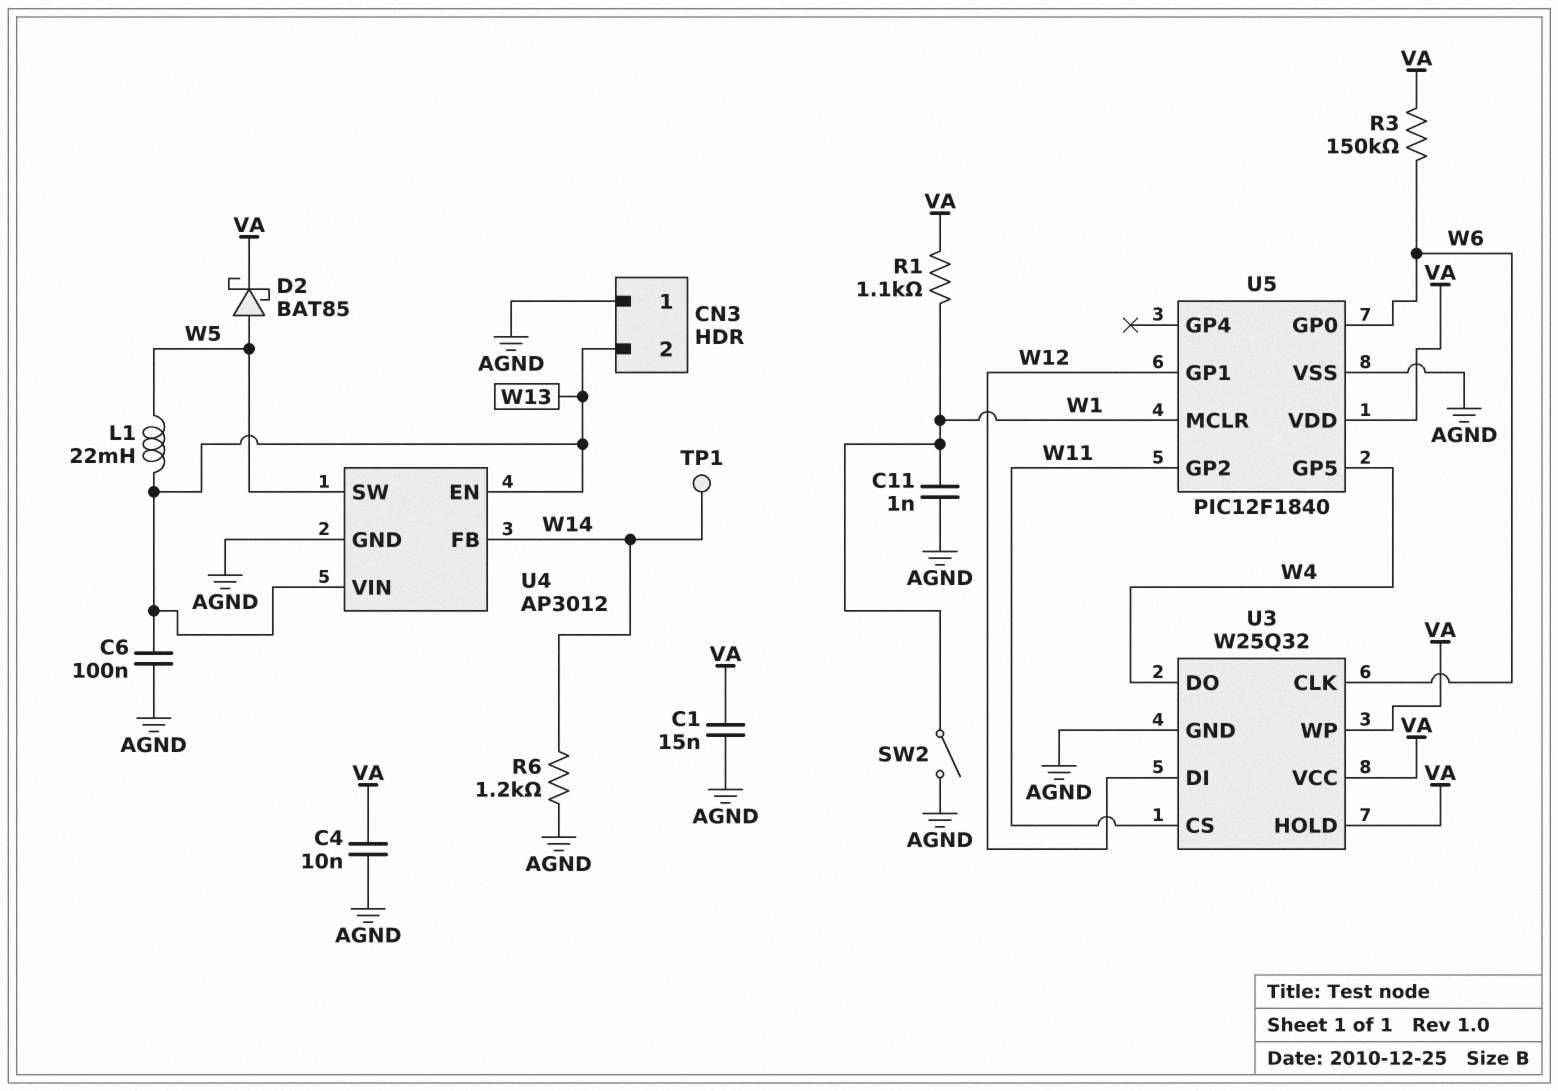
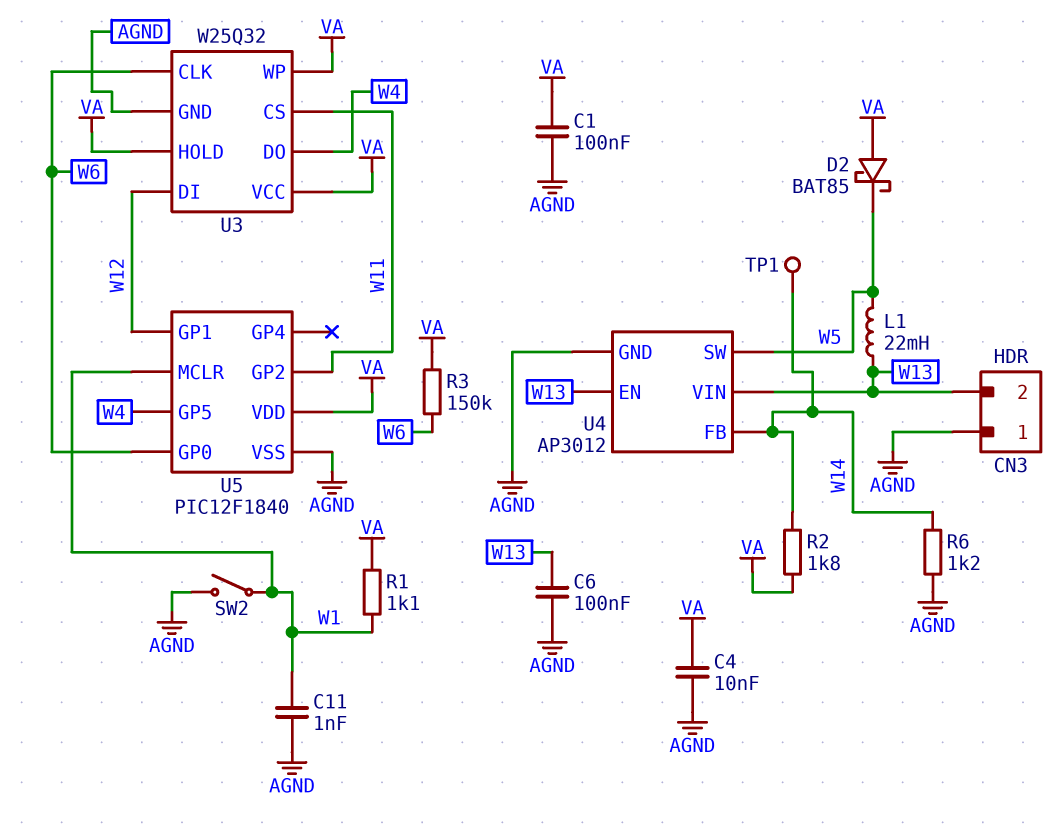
C1: 15nF (AGND, VA) -> 100nF (AGND, VA)
D2: schottky BAT85 (A W5, K VA) -> schottky BAT85 (A VA, K W5)
R2: none -> 1.8k (VA, W14)

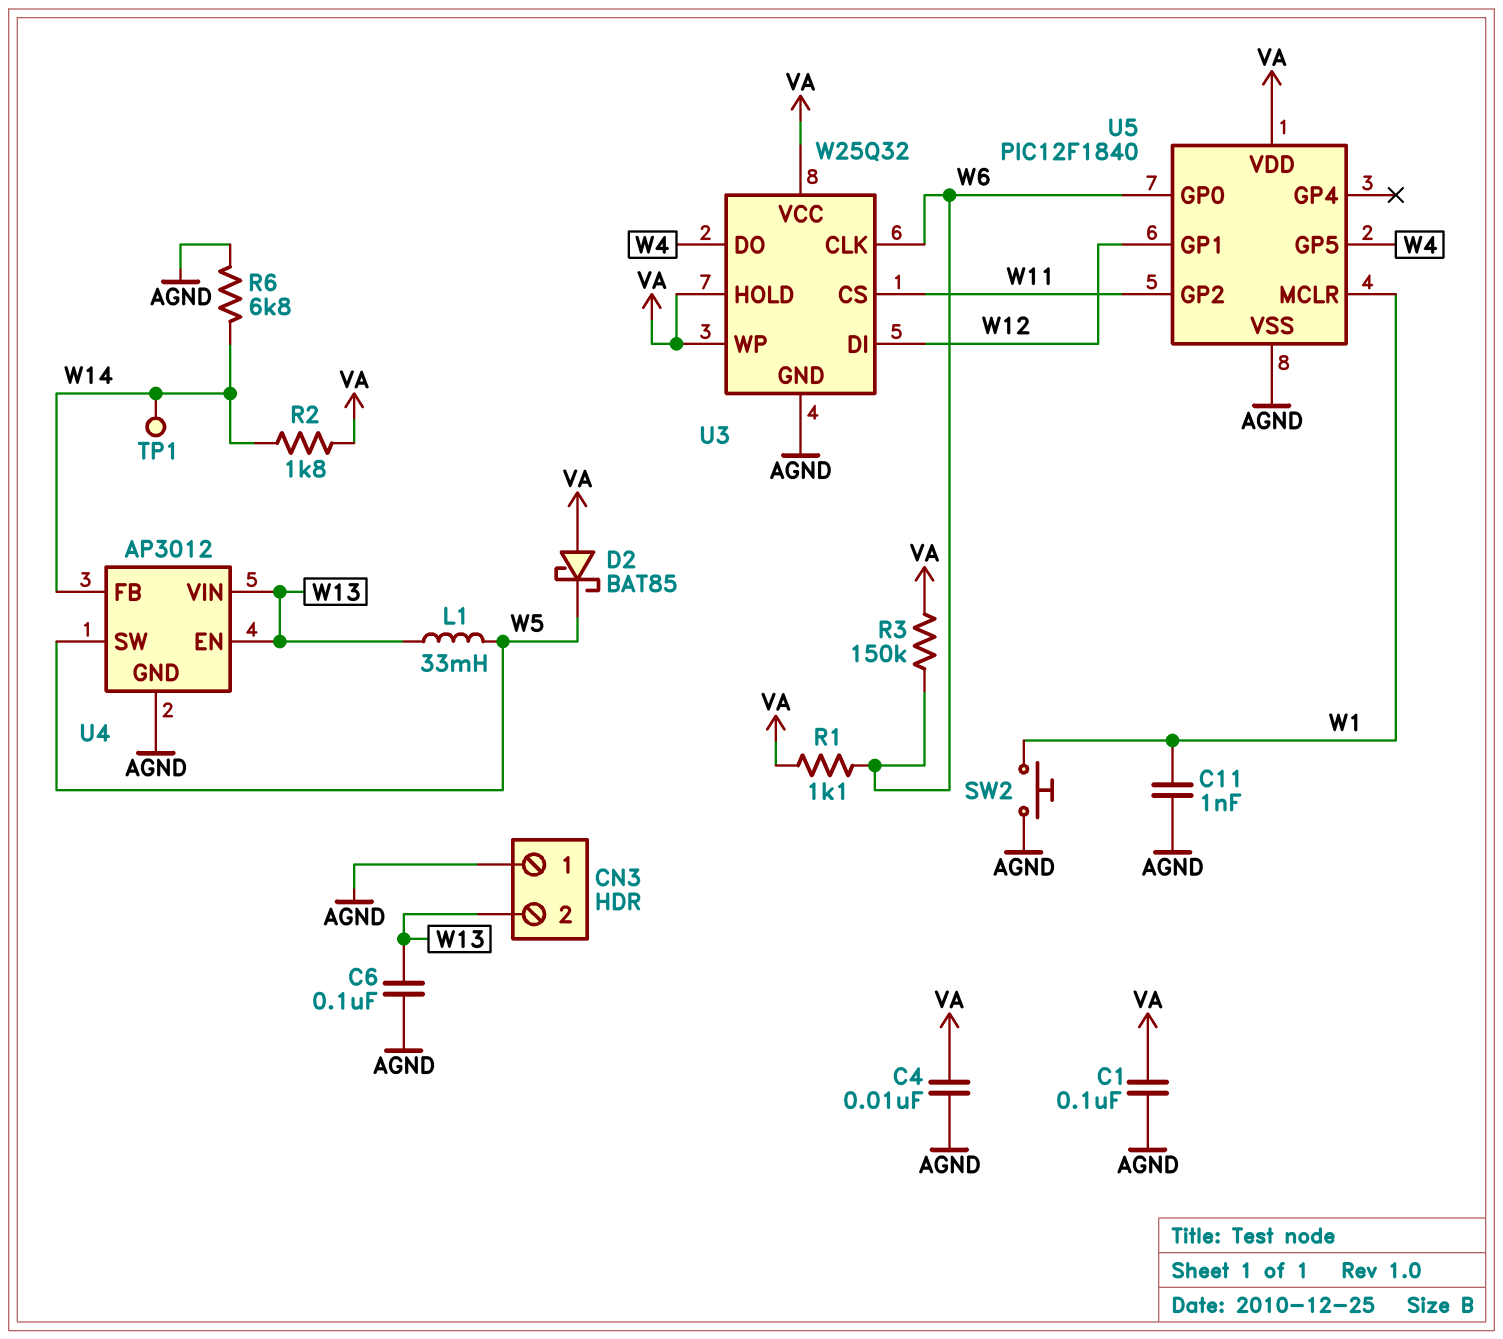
L1: 22mH (W5, W13) -> 33mH (W5, W13)
R1: 1.1k (VA, W1) -> 1.1k (VA, W6)
R6: 1.2k (AGND, W14) -> 6.8k (AGND, W14)
SW2: switch (AGND, W1) -> button (AGND, W1)

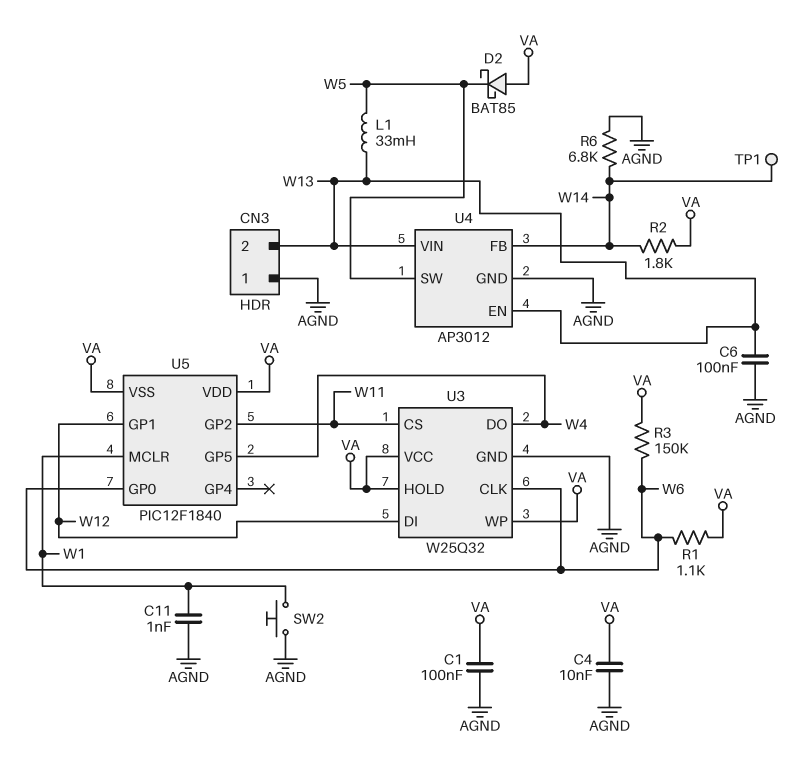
U5 pin VSS: AGND -> VA

